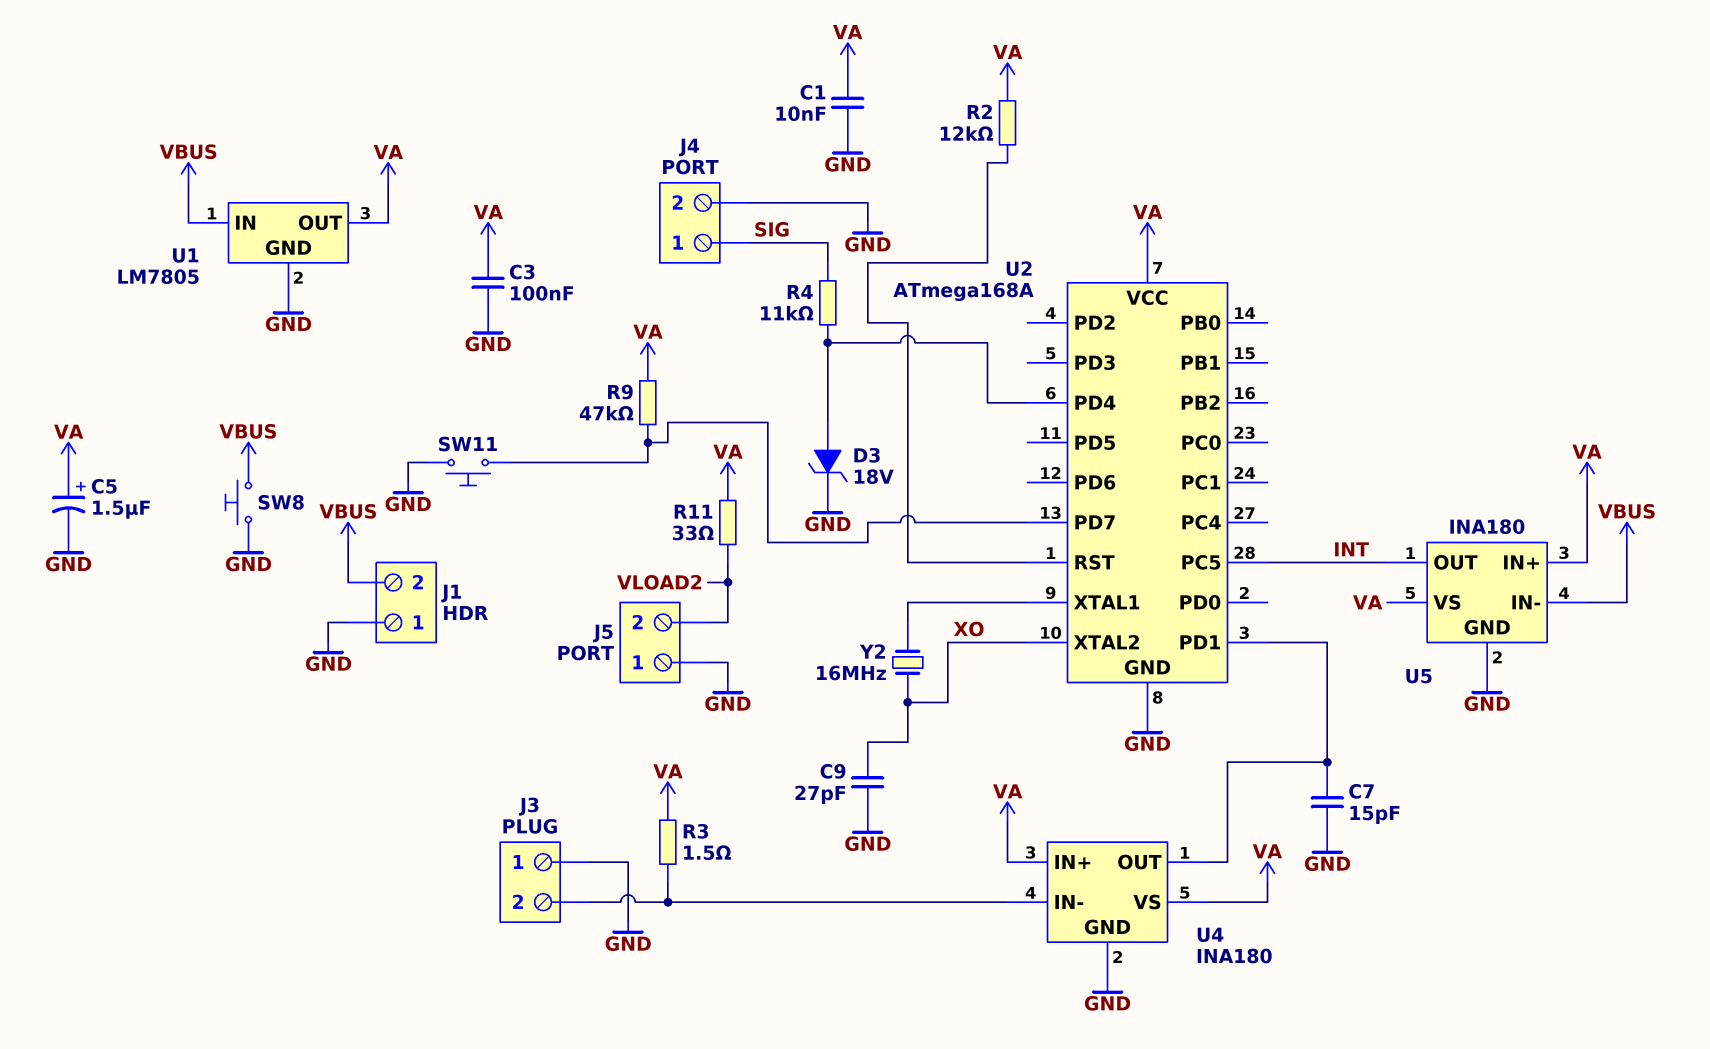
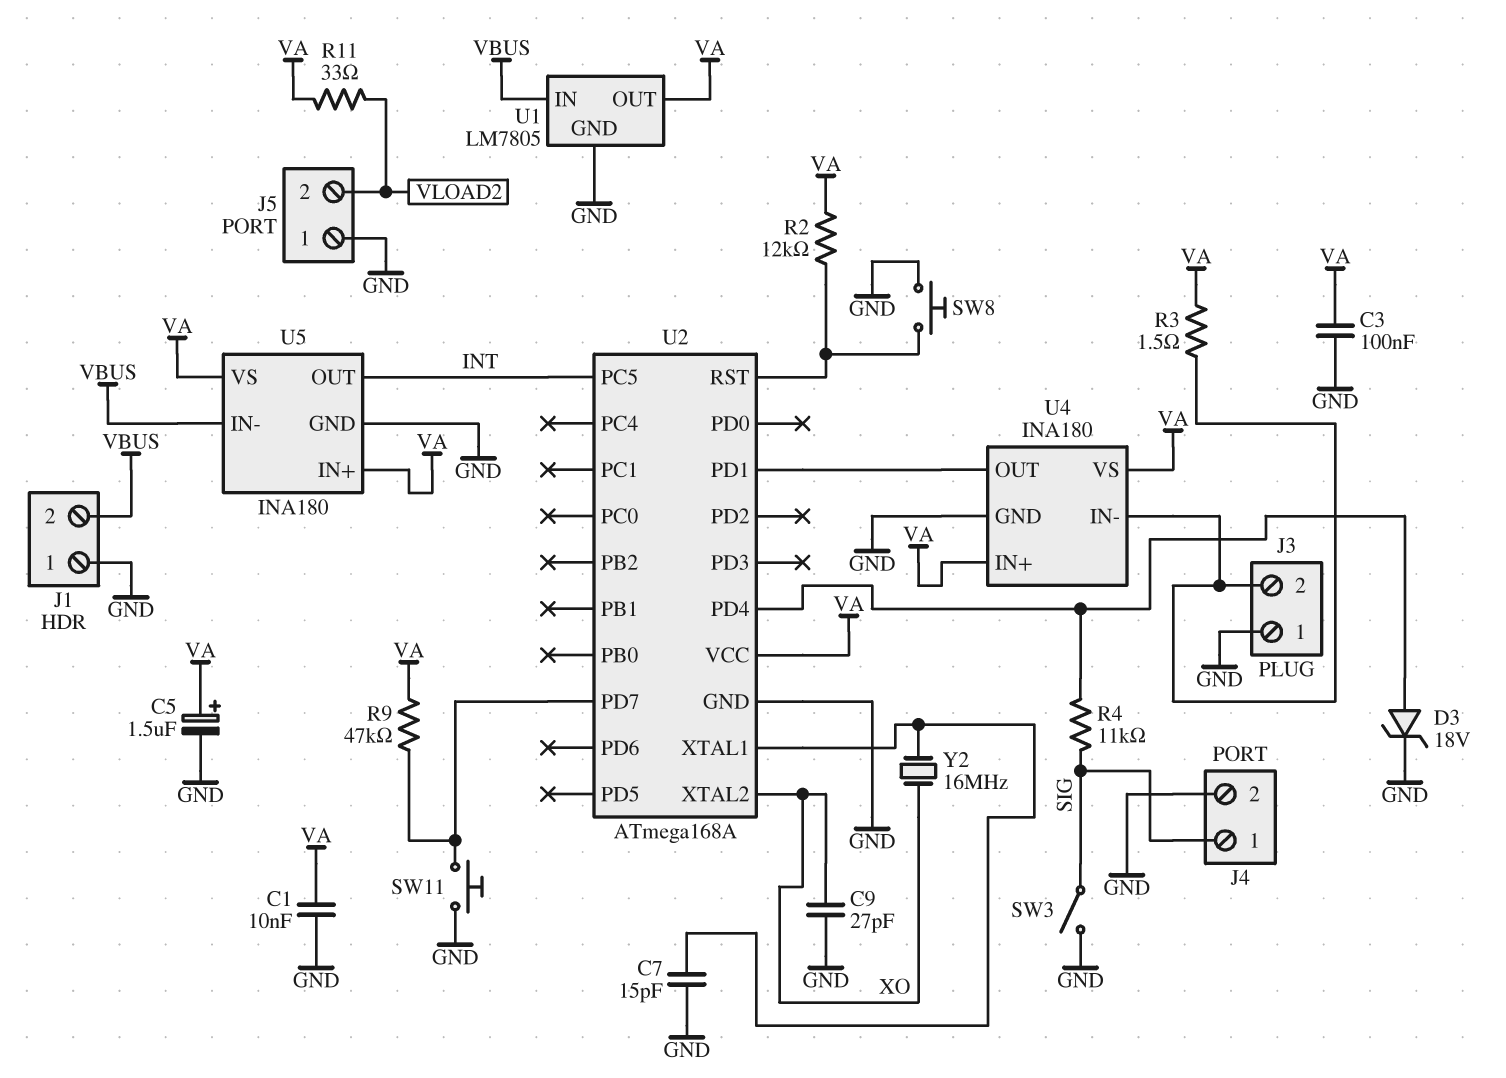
C7: 15pF (GND, U2/PD1) -> 15pF (GND, U2/XTAL1)
SW3: none -> switch (GND, SIG)
SW8: button (GND, VBUS) -> button (GND, U2/RST)

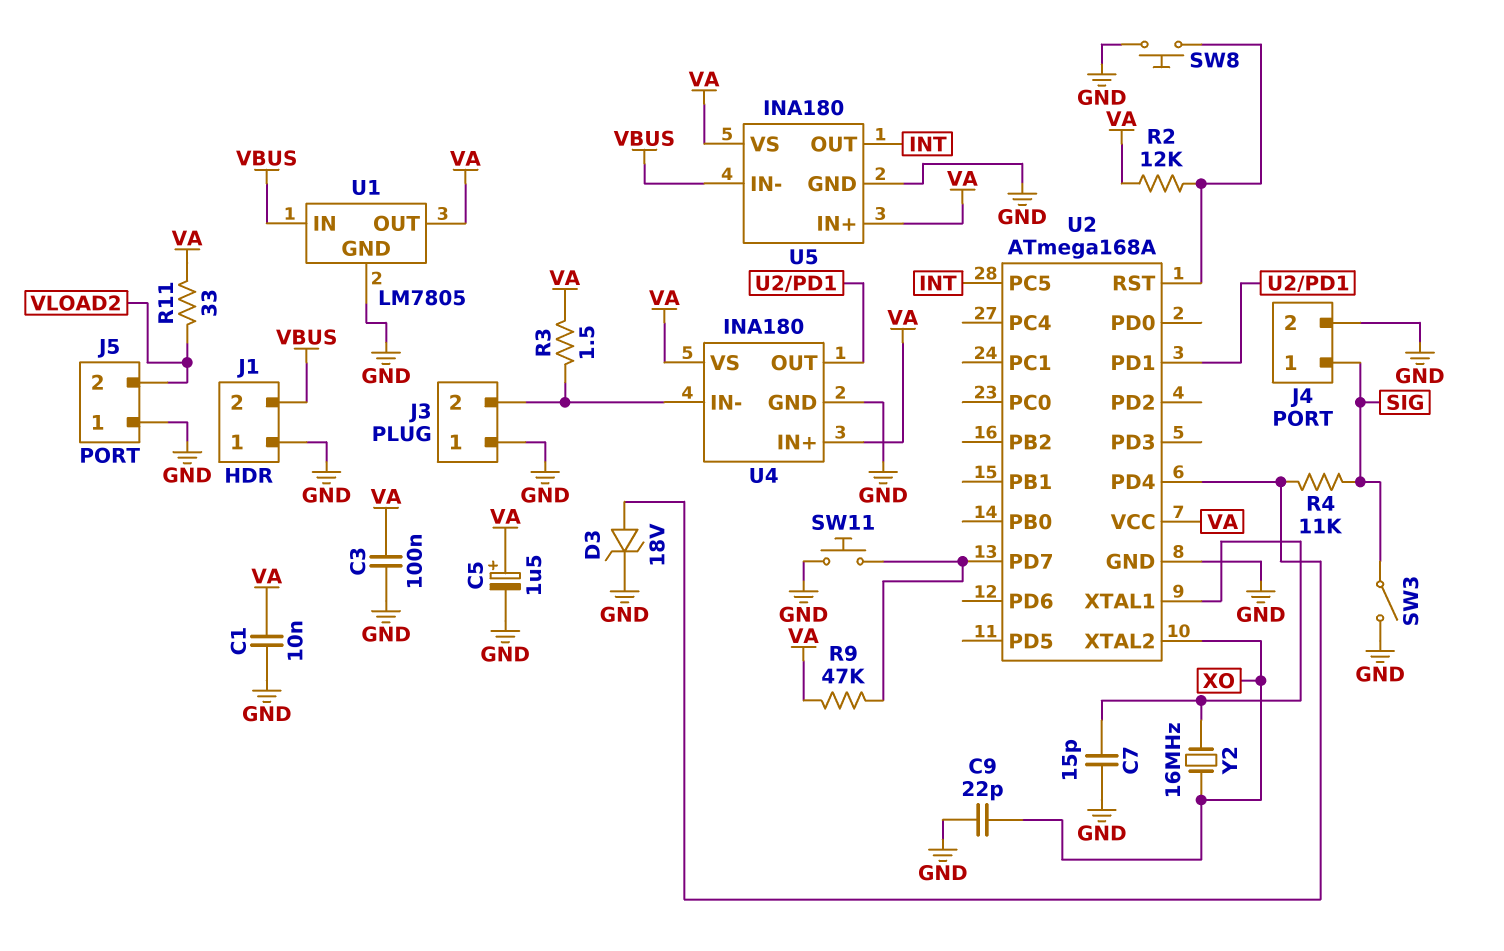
C9: 27pF (GND, XO) -> 22pF (GND, XO)

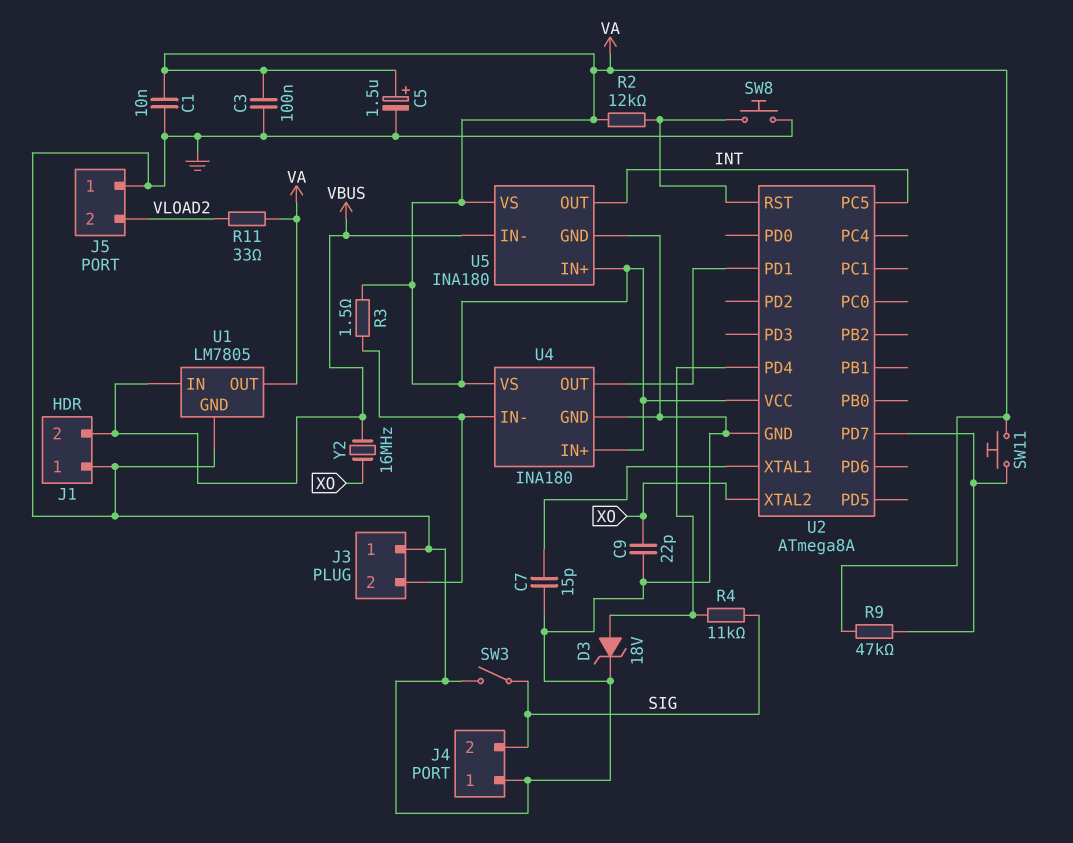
J4 pin 1: SIG -> GND
J4 pin 2: GND -> SIG
SW11: button (GND, U2/PD7) -> button (U2/PD7, VA)
U2: ATmega168A -> ATmega8A
Y2: 16MHz (U2/XTAL1, XO) -> 16MHz (VBUS, XO)

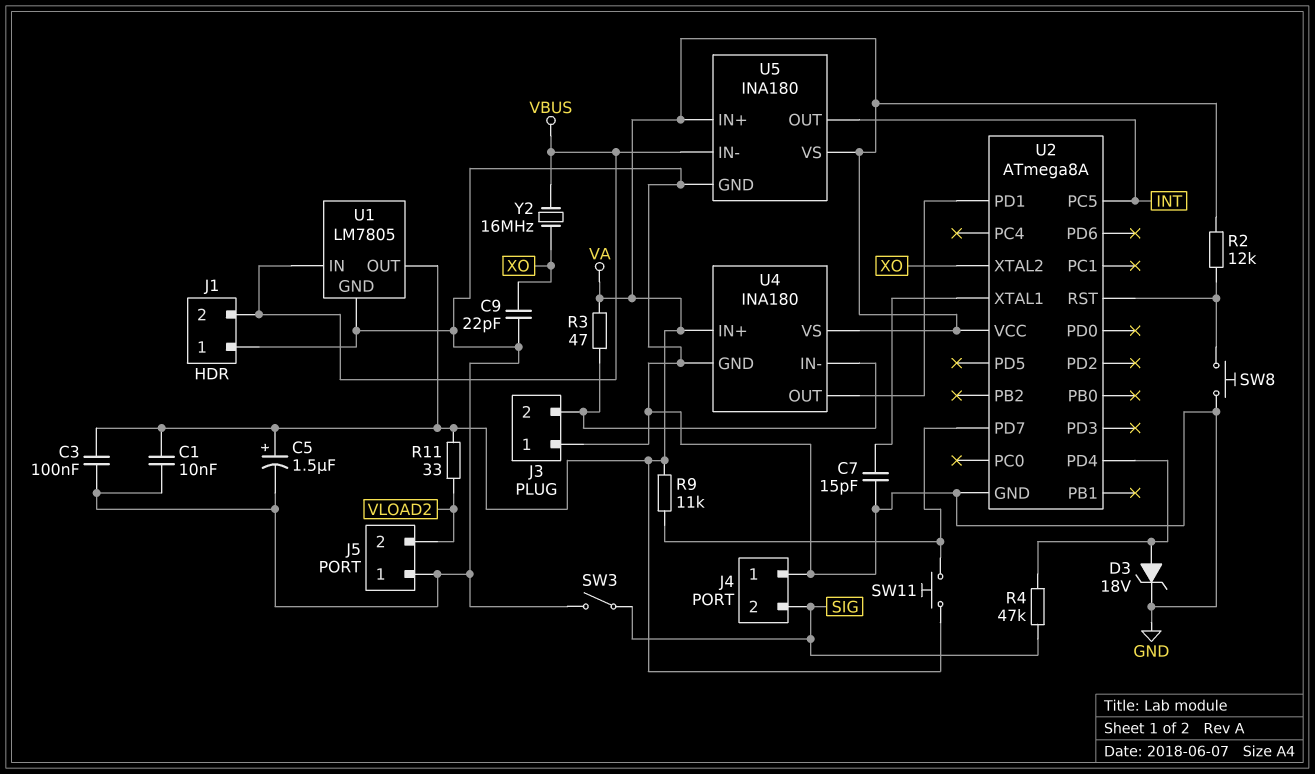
R3: 1.5 (J3/2, VA) -> 47 (J3/2, VA)
R4: 11k (SIG, U2/PD4) -> 47k (SIG, U2/PD4)
R9: 47k (U2/PD7, VA) -> 11k (U2/PD7, VA)

